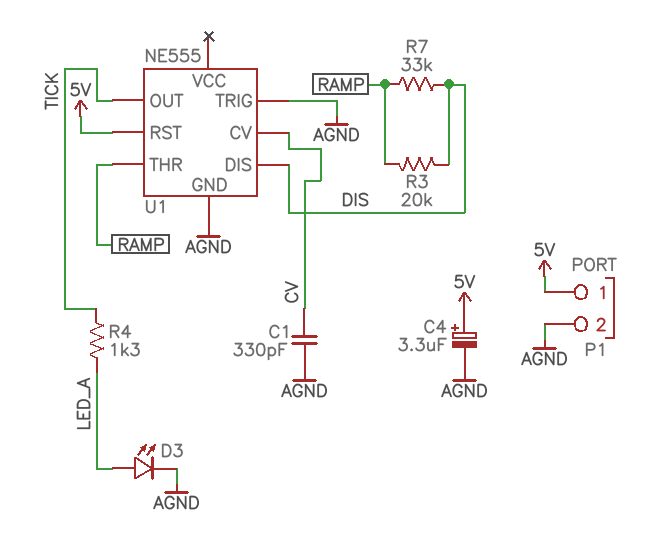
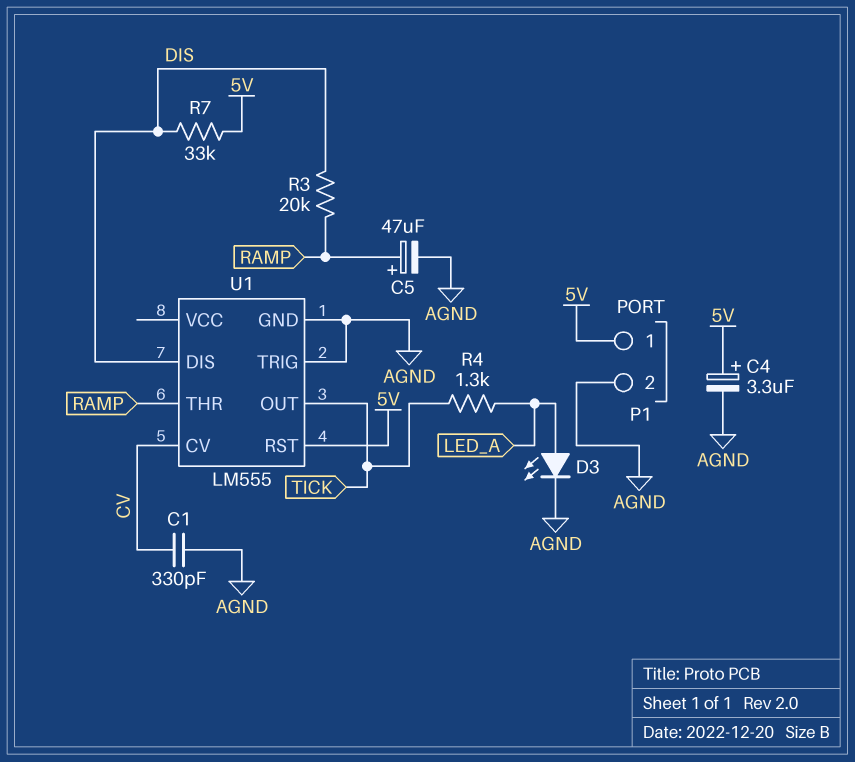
C5: none -> 47uF (plus RAMP, minus AGND)
R7: 33k (DIS, RAMP) -> 33k (5V, DIS)
U1: NE555 -> LM555

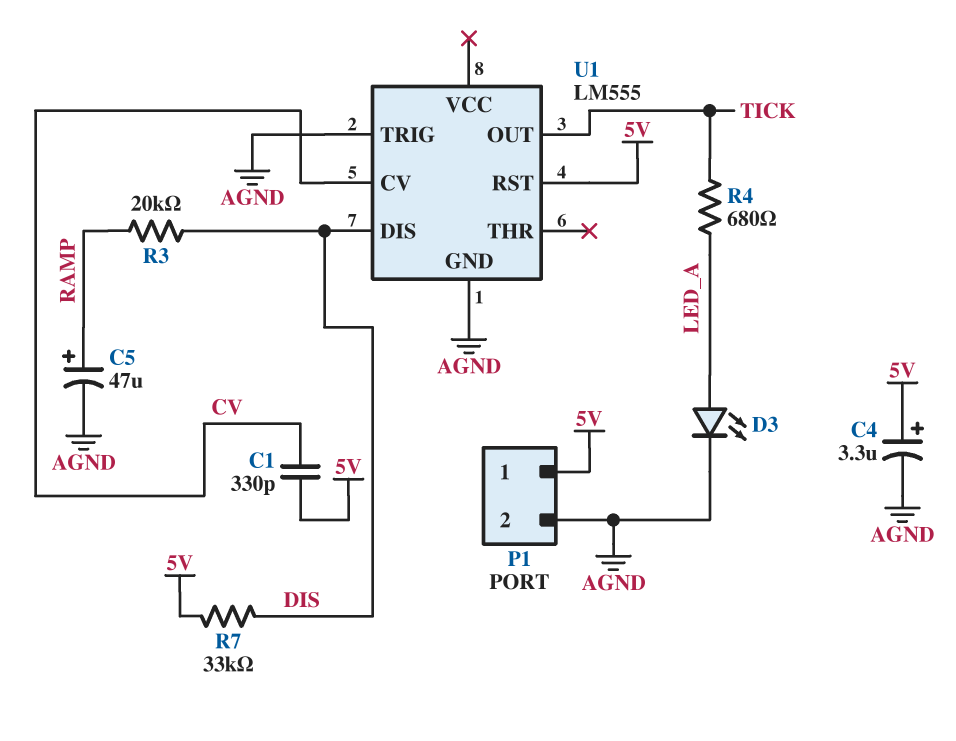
C1: 330pF (AGND, CV) -> 330pF (5V, CV)
R4: 1.3k (LED_A, TICK) -> 680 (LED_A, TICK)
U1 pin THR: RAMP -> none

